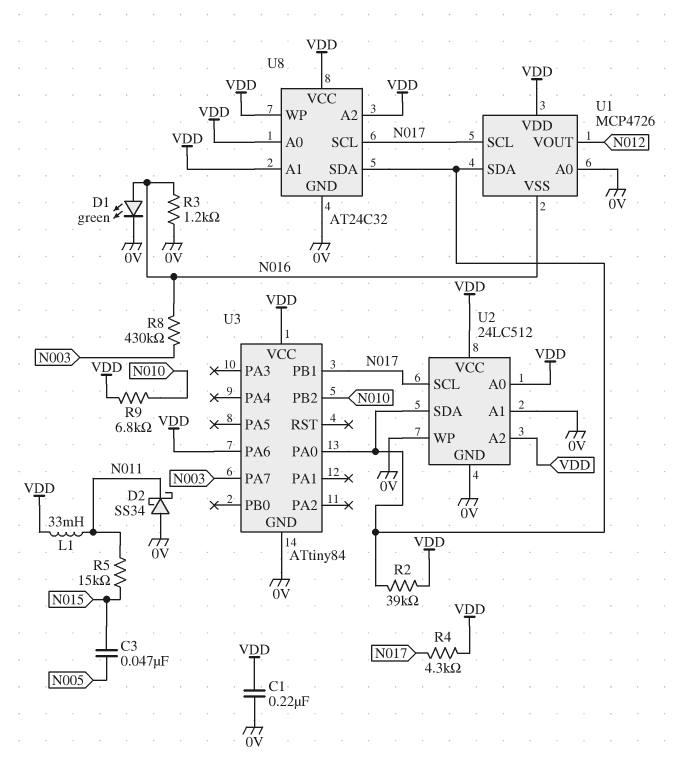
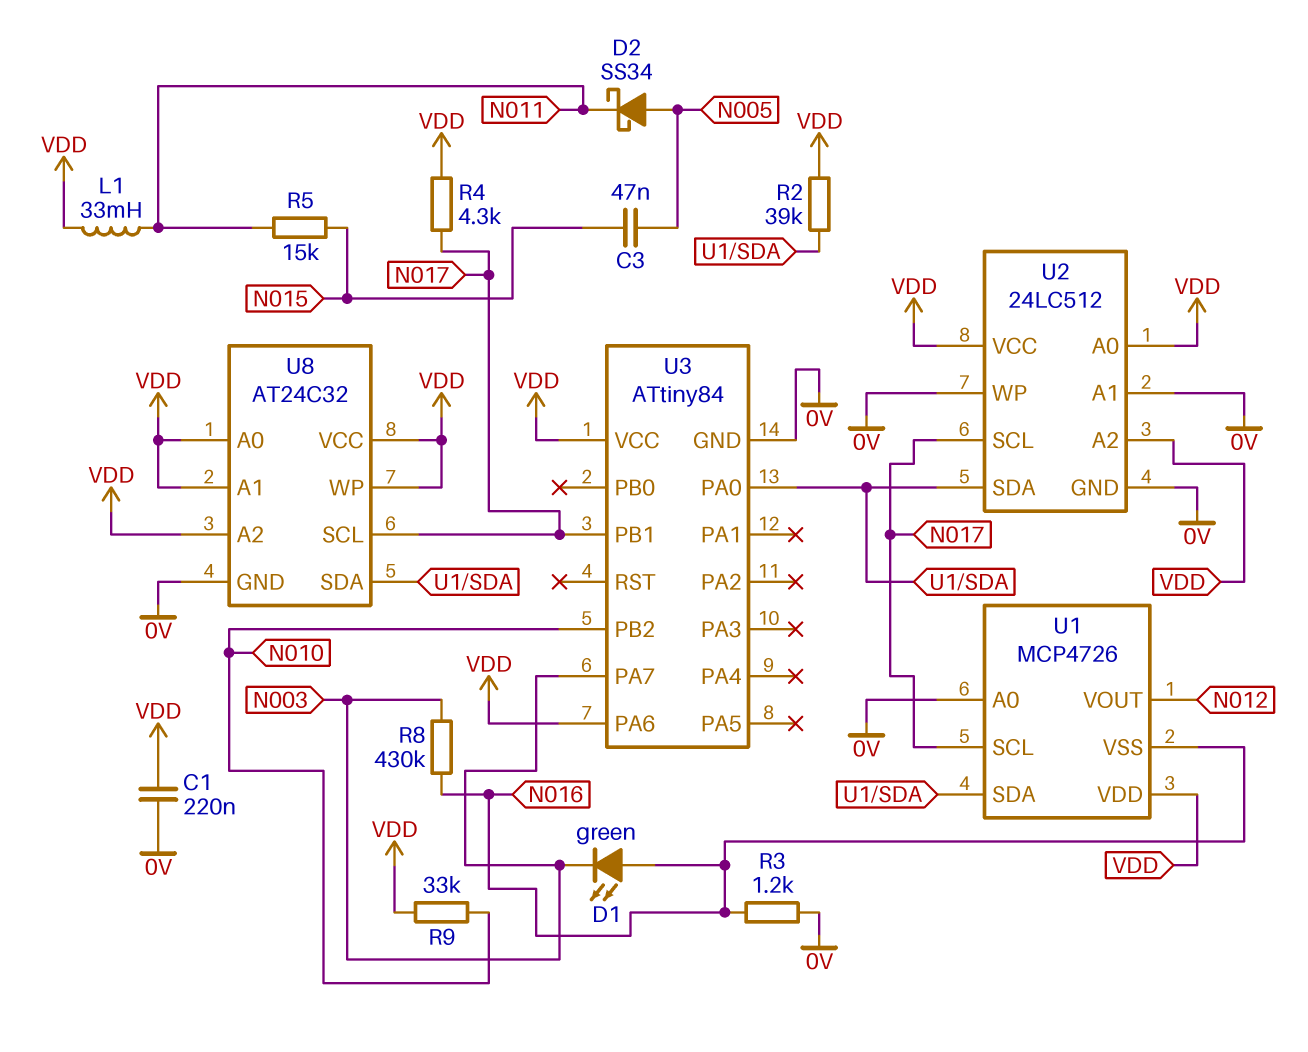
D1: LED green (A N016, K 0V) -> LED green (A N016, K N003)
D2: schottky SS34 (A 0V, K N011) -> schottky SS34 (A N005, K N011)
R9: 6.8k (N010, VDD) -> 33k (N010, VDD)

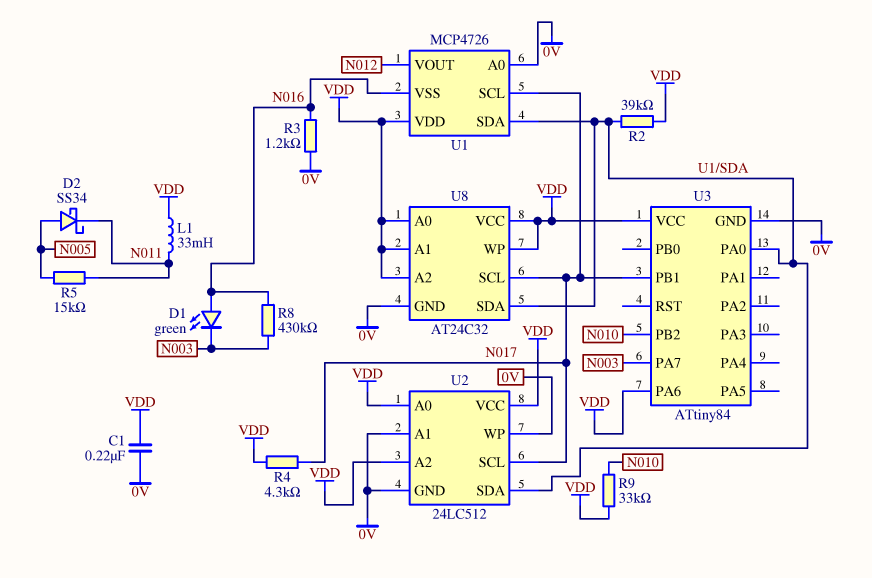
C3: 47nF (N005, N015) -> none
R5: 15k (N011, N015) -> 15k (N005, N011)

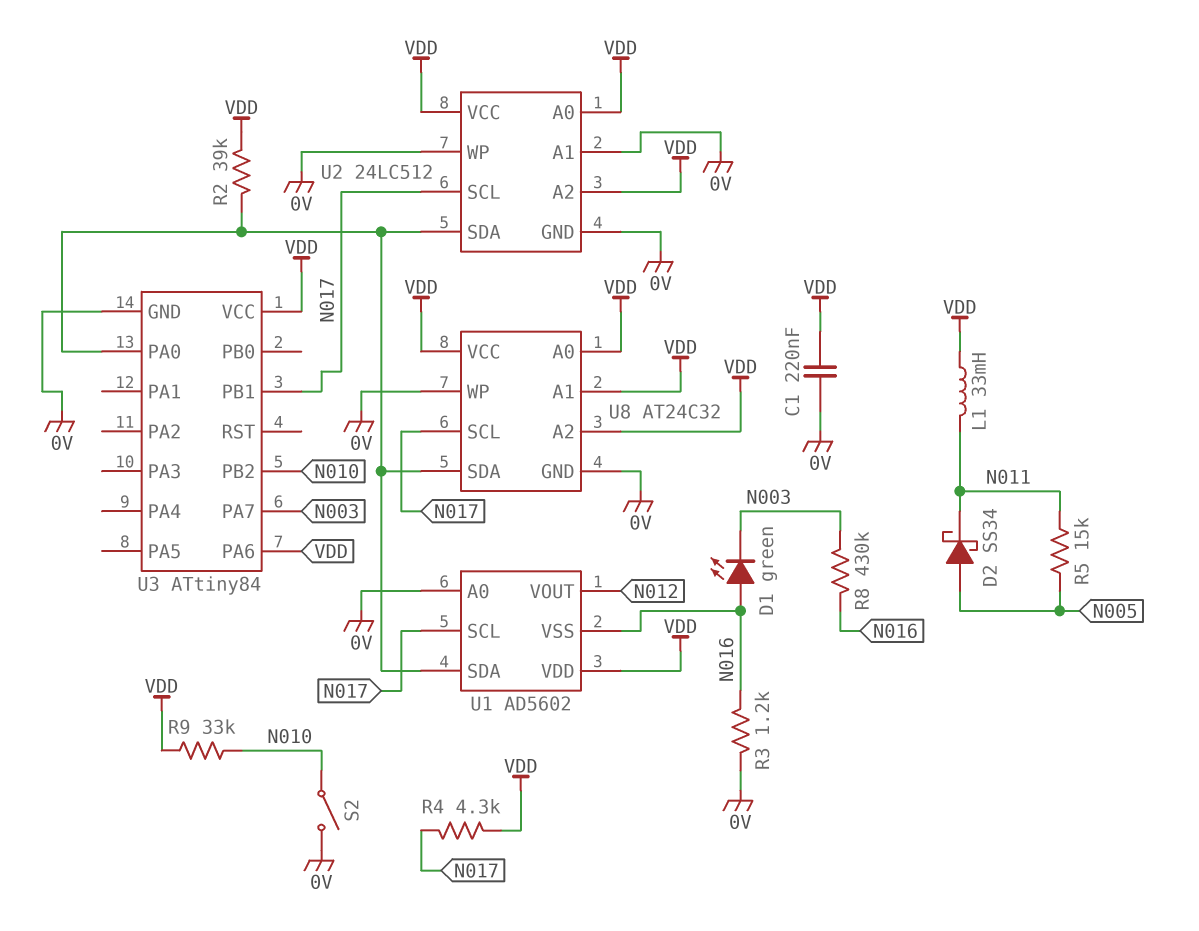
S2: none -> switch (0V, N010)
U1: MCP4726 -> AD5602
U8 pin WP: VDD -> 0V

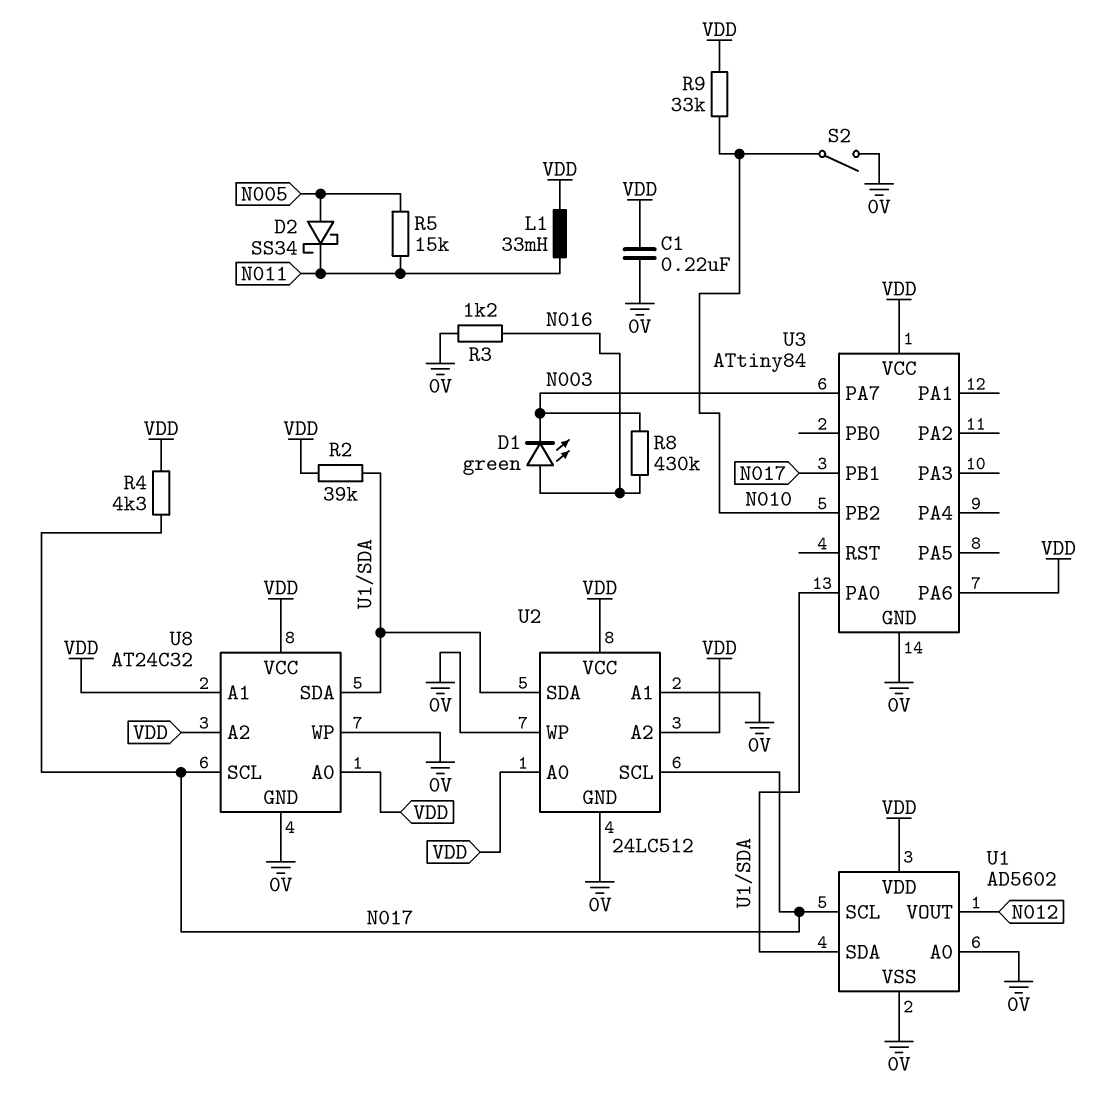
U1 pin VSS: N016 -> 0V

